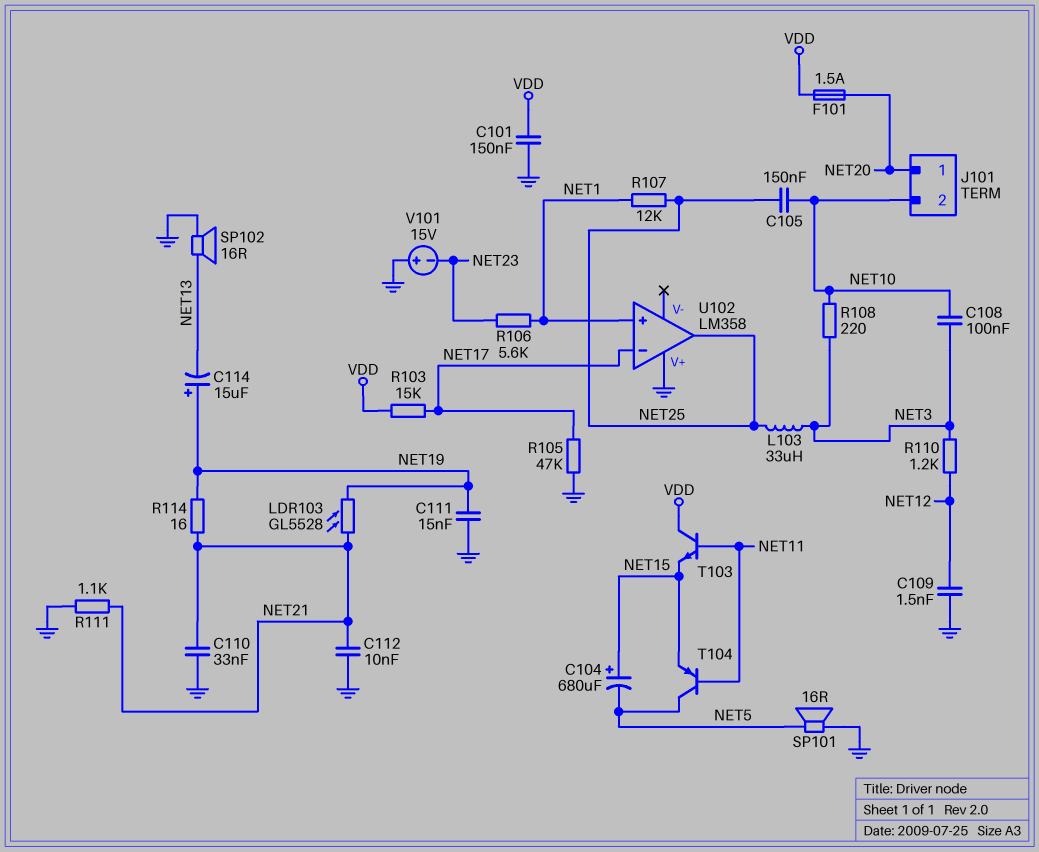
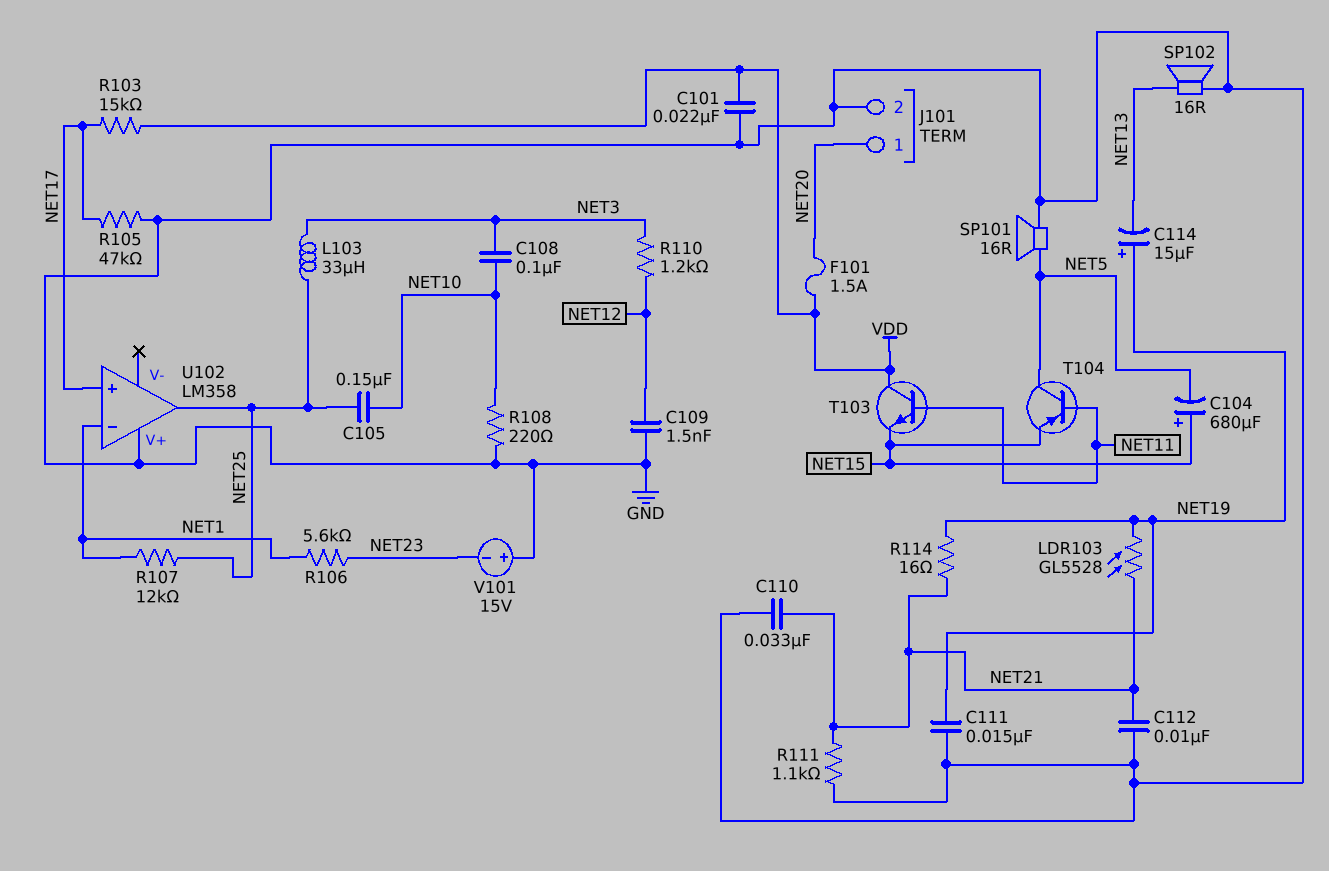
C101: 150nF (GND, VDD) -> 22nF (GND, VDD)
J101 pin 2: NET10 -> GND
R108: 220 (NET3, NET10) -> 220 (GND, NET10)
U102 pin in+: NET1 -> NET17
U102 pin in-: NET17 -> NET1

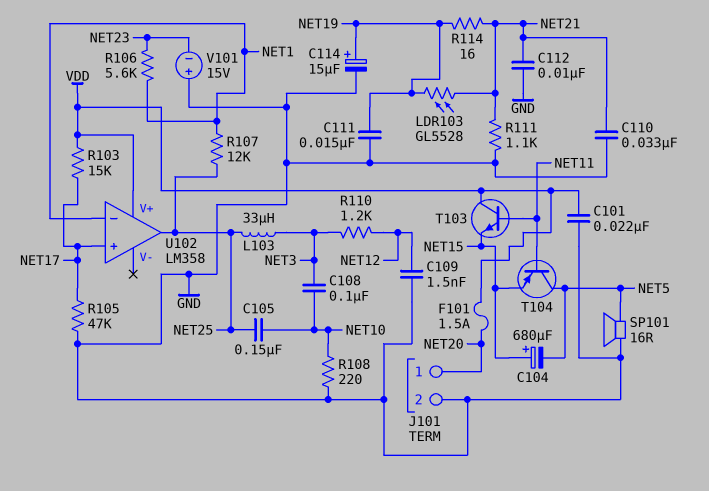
C114: 15uF (plus NET19, minus NET13) -> 15uF (plus NET19, minus GND)
SP102: speaker 16R (GND, NET13) -> none
U102 pin V+: GND -> VDD

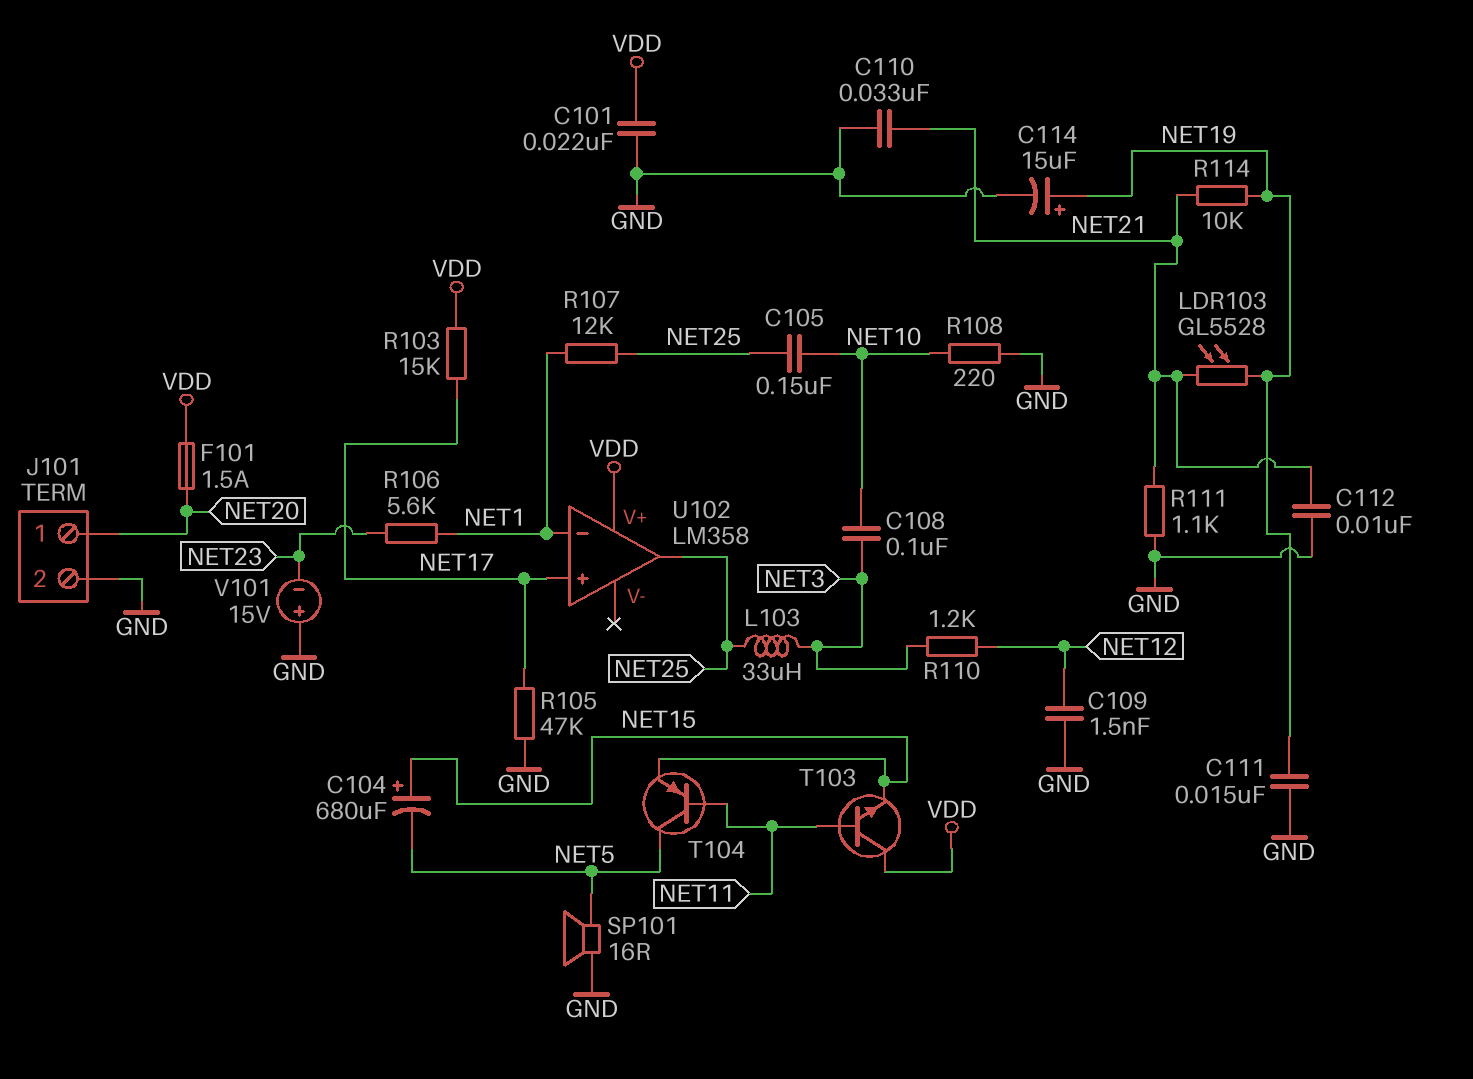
R114: 16 (NET19, NET21) -> 10k (NET19, NET21)

